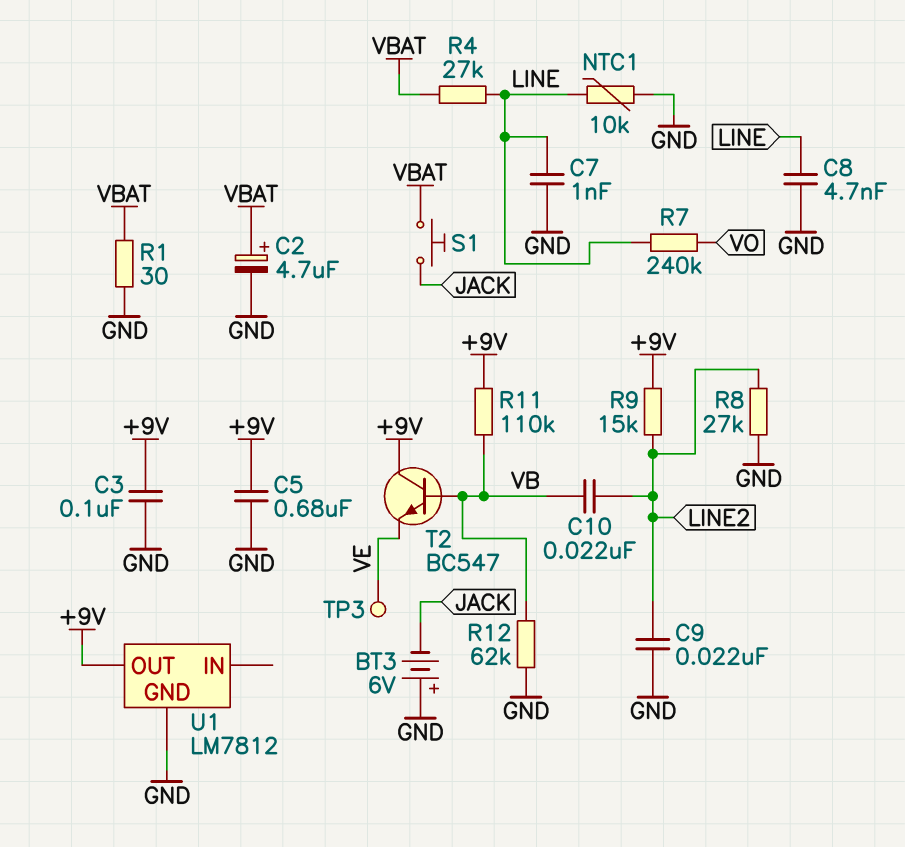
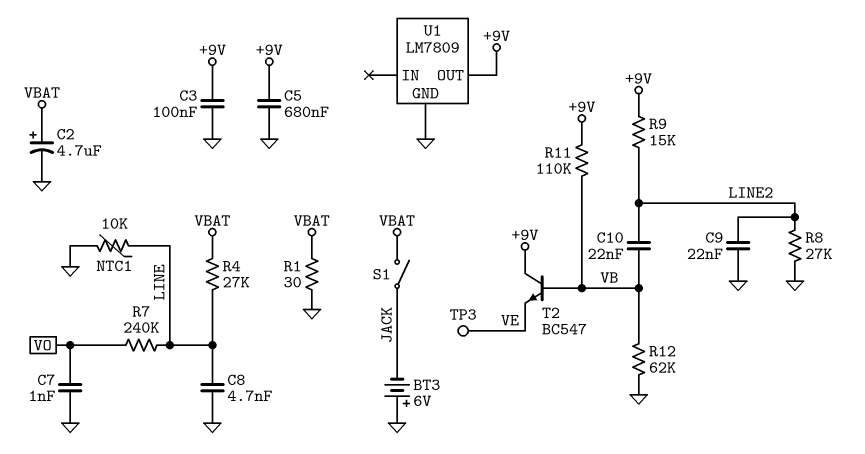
C7: 1nF (GND, LINE) -> 1nF (GND, VO)
S1: button (JACK, VBAT) -> switch (JACK, VBAT)
U1: LM7812 -> LM7809

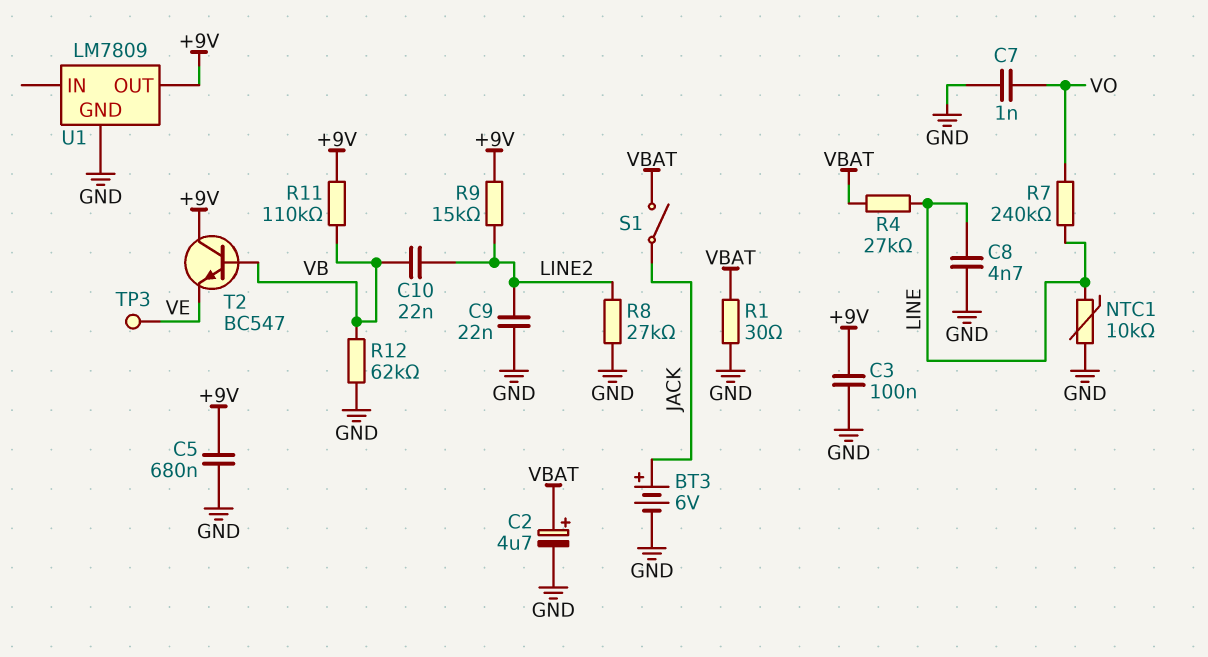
BT3: 6V (plus GND, minus JACK) -> 6V (plus JACK, minus GND)

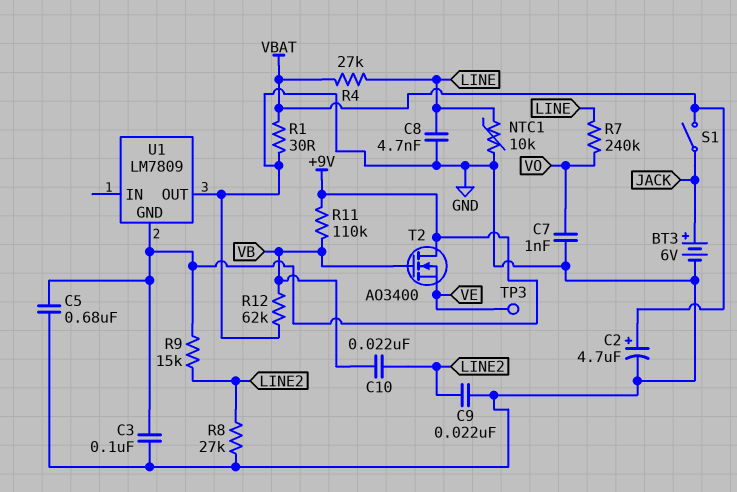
T2: NPN BC547 (B VB, C +9V, E VE) -> NMOS AO3400 (G VB, D +9V, S VE)
U1 pin GND: GND -> +9V
U1 pin OUT: +9V -> GND

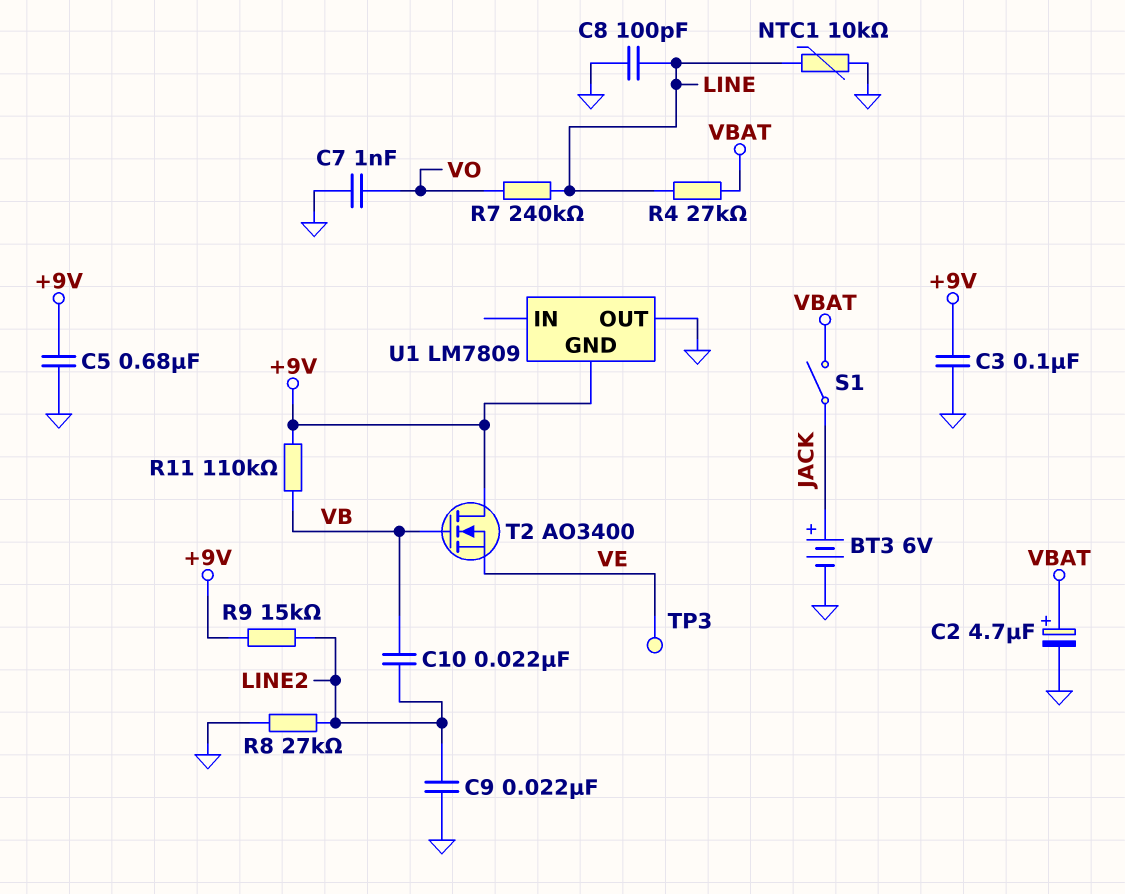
C8: 4.7nF (GND, LINE) -> 100pF (GND, LINE)
R1: 30 (GND, VBAT) -> none
R12: 62k (GND, VB) -> none

